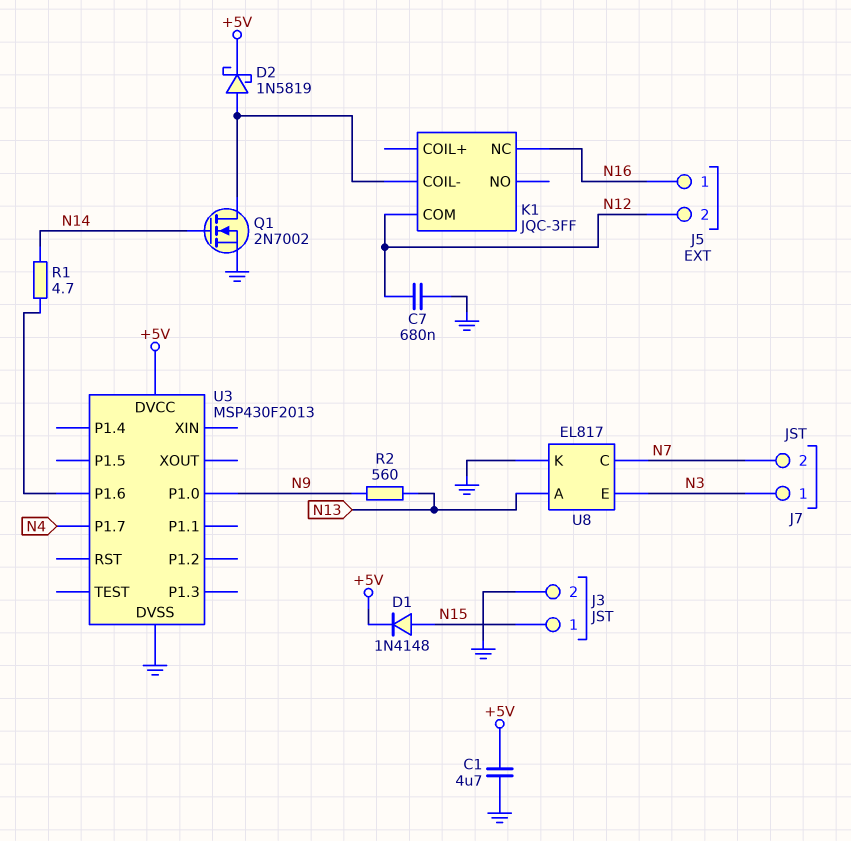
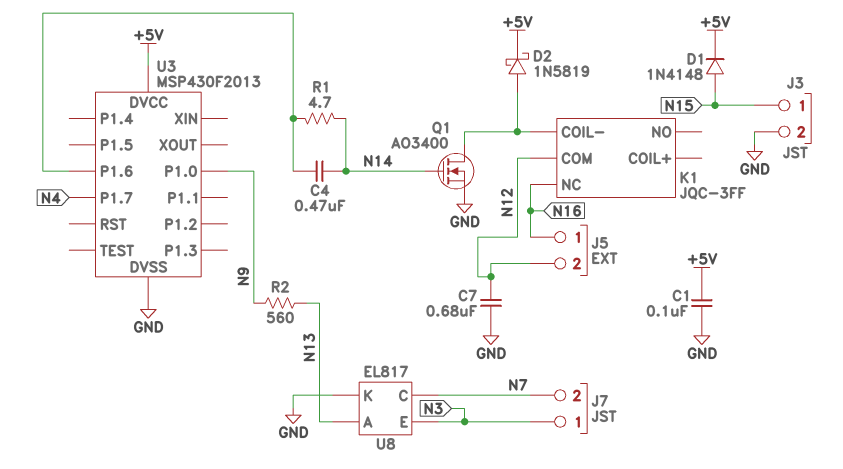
C1: 4.7uF (+5V, GND) -> 100nF (+5V, GND)
C4: none -> 470nF (N14, U3/P1.6)
Q1: NMOS 2N7002 (G N14, D K1/COIL-, S GND) -> NMOS AO3400 (G N14, D K1/COIL-, S GND)

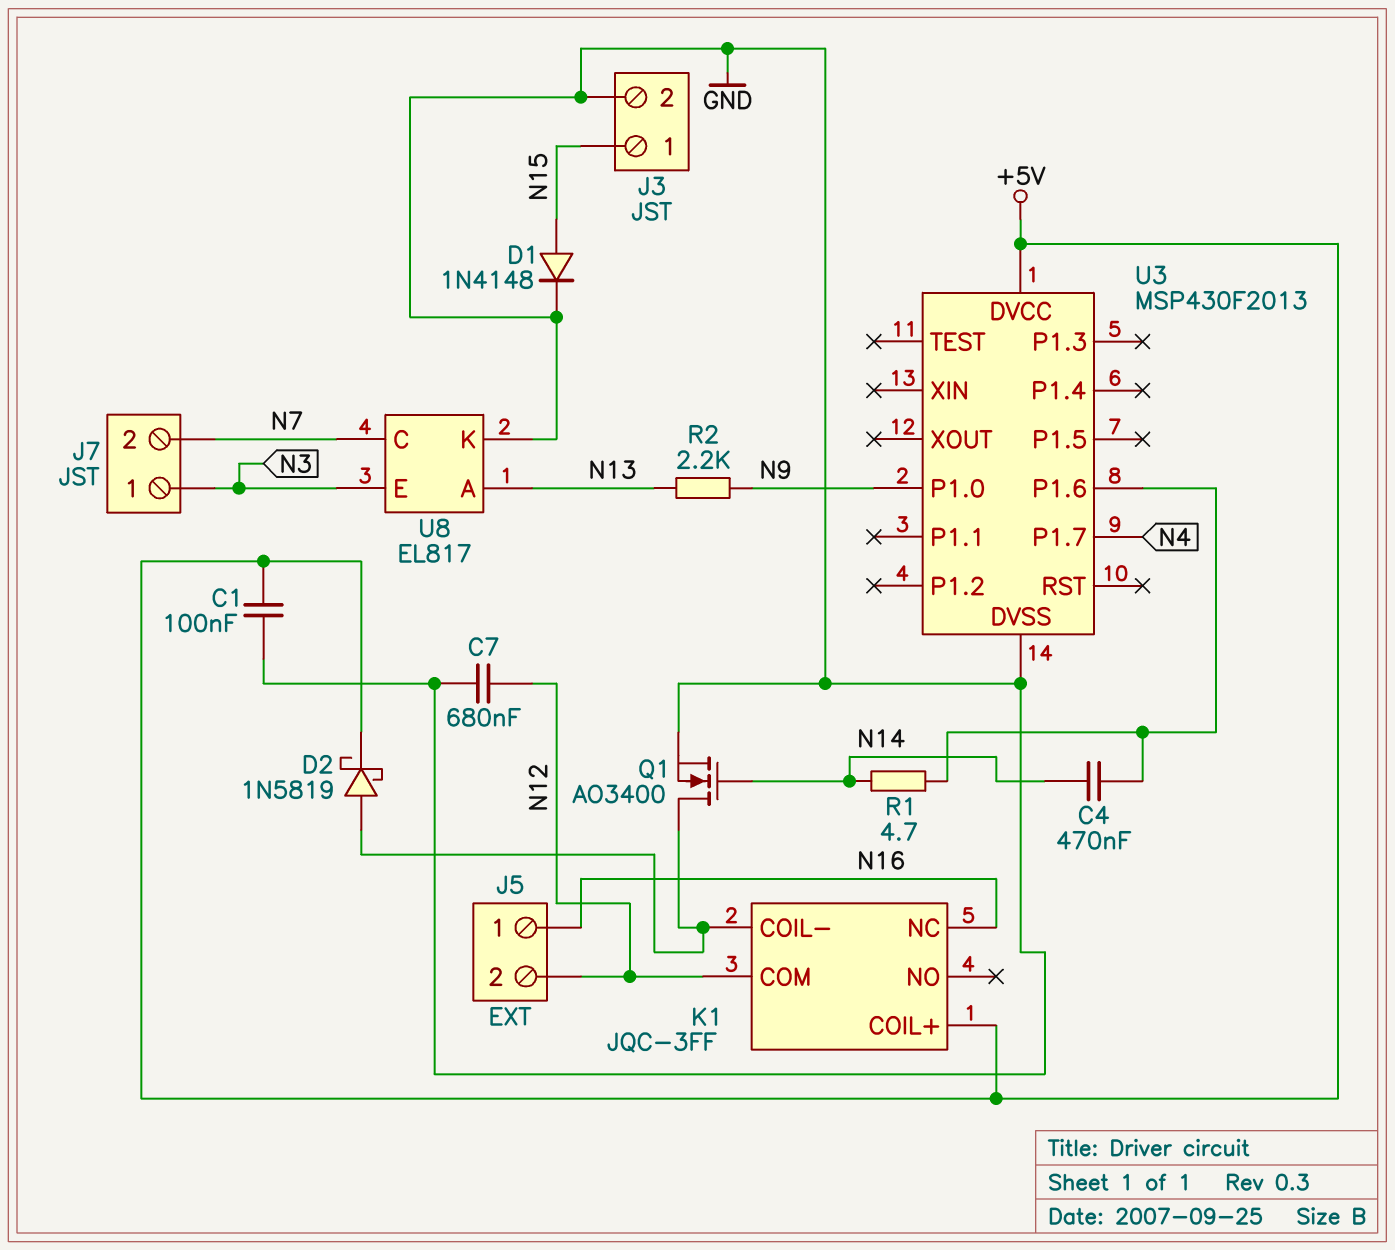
D1: diode 1N4148 (A N15, K +5V) -> diode 1N4148 (A N15, K GND)
K1 pin COIL+: none -> +5V
R2: 560 (N9, N13) -> 2.2k (N9, N13)

